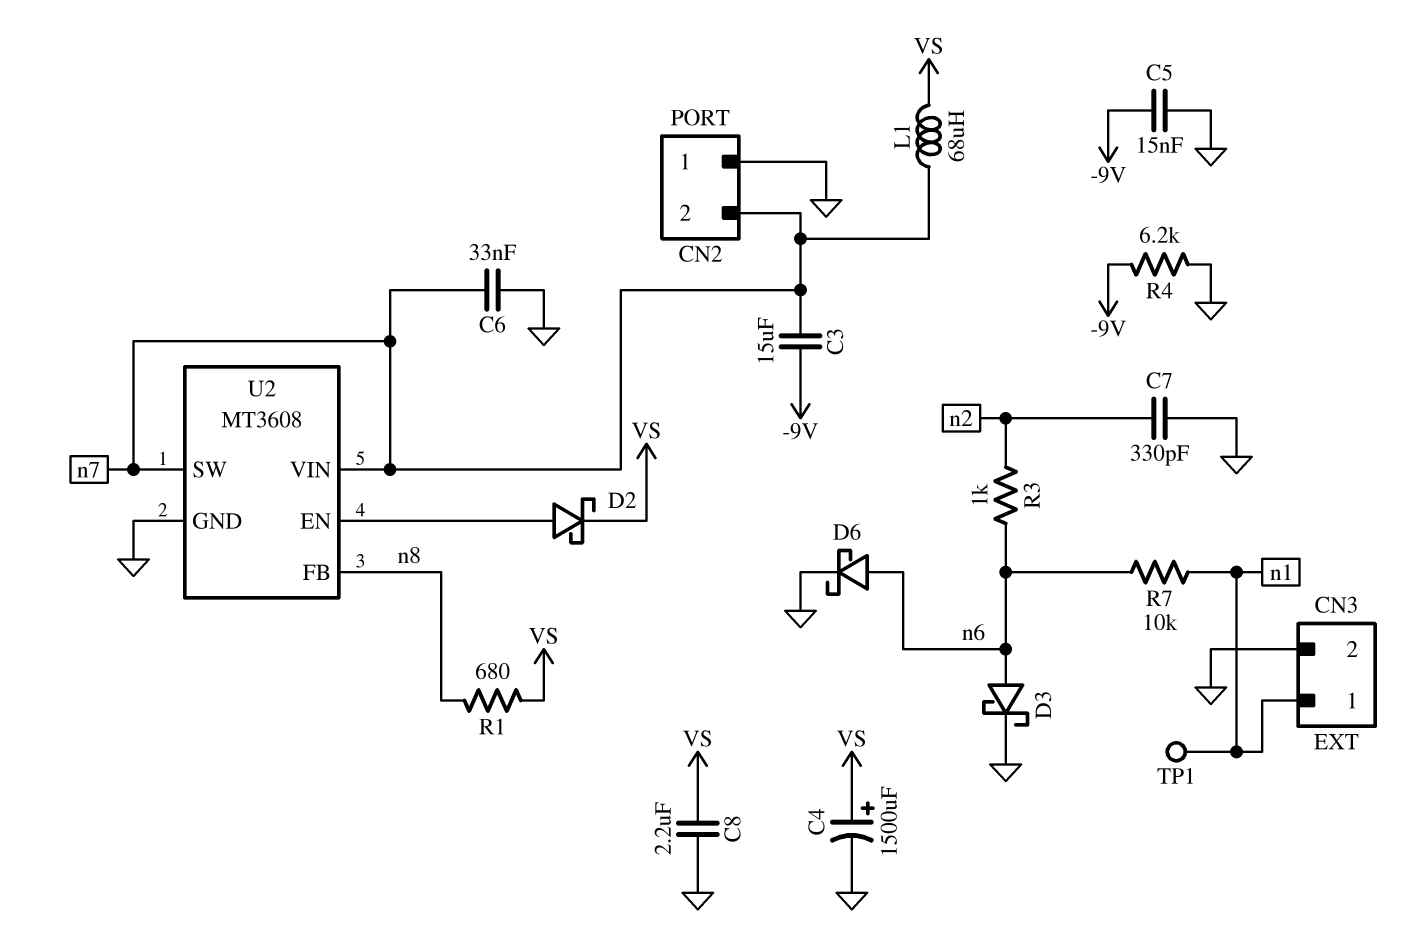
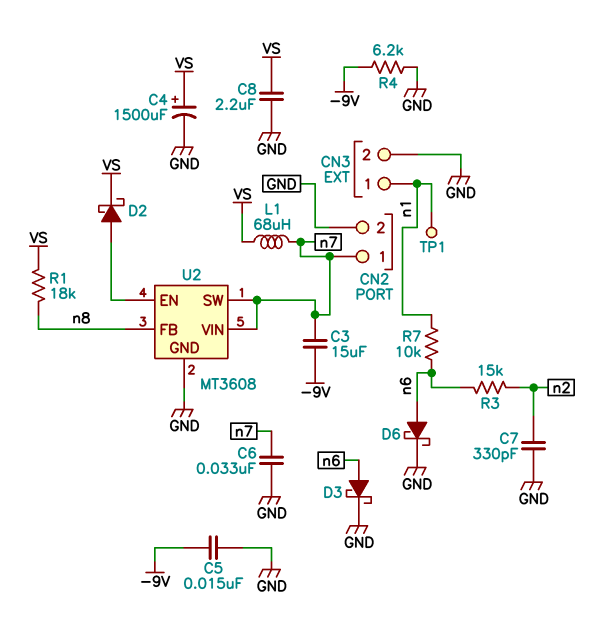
CN2 pin 1: GND -> n7
CN2 pin 2: n7 -> GND
R1: 680 (VS, n8) -> 18k (VS, n8)
R3: 1k (n2, n6) -> 15k (n2, n6)

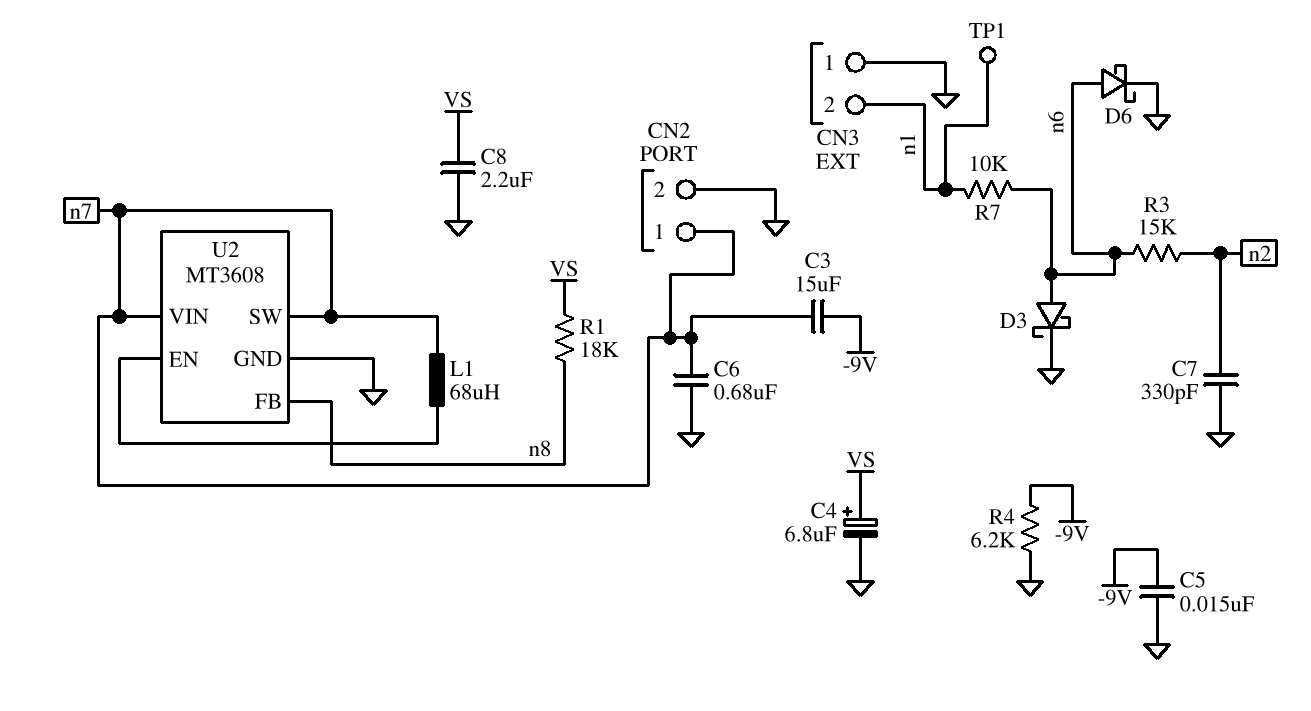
C4: 1500uF (plus VS, minus GND) -> 6.8uF (plus VS, minus GND)
C6: 33nF (GND, n7) -> 680nF (GND, n7)
CN3 pin 1: n1 -> GND
CN3 pin 2: GND -> n1
D2: schottky (A U2/EN, K VS) -> none
L1: 68uH (VS, n7) -> 68uH (U2/EN, n7)

